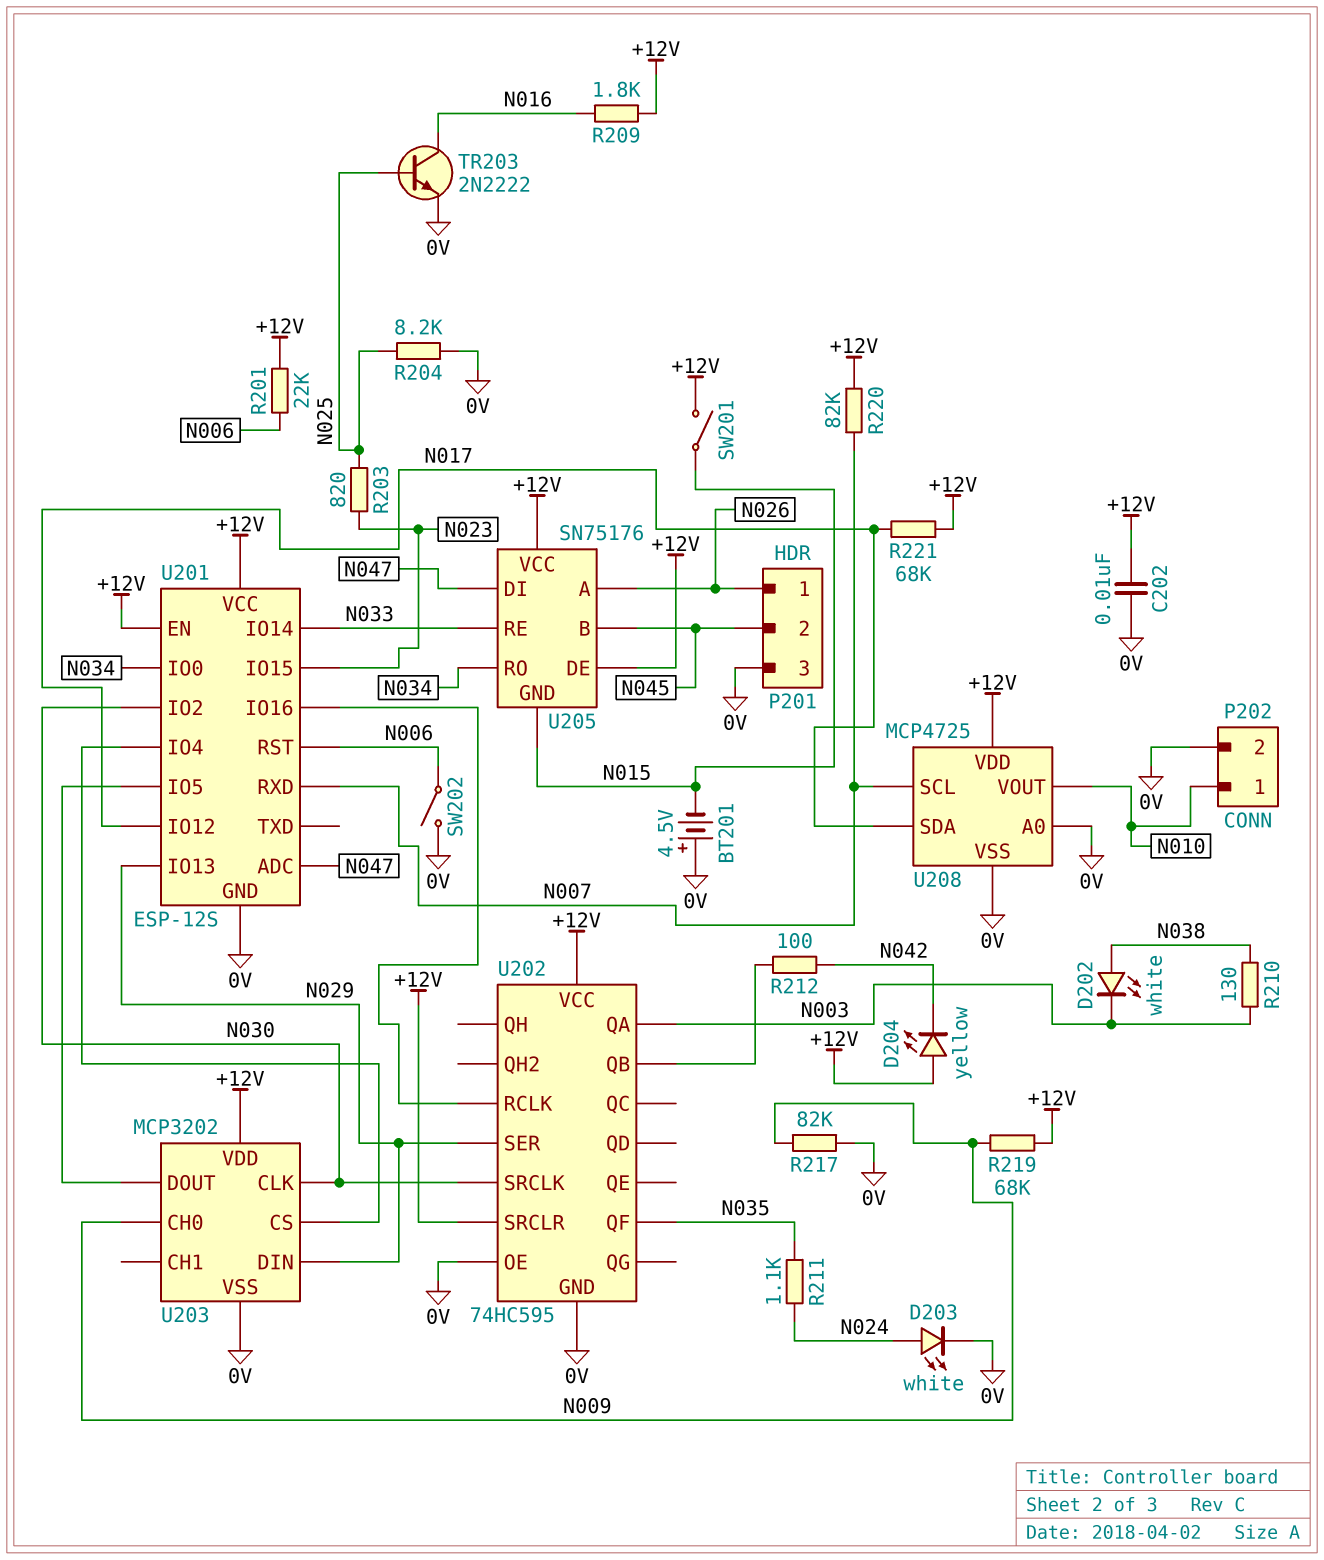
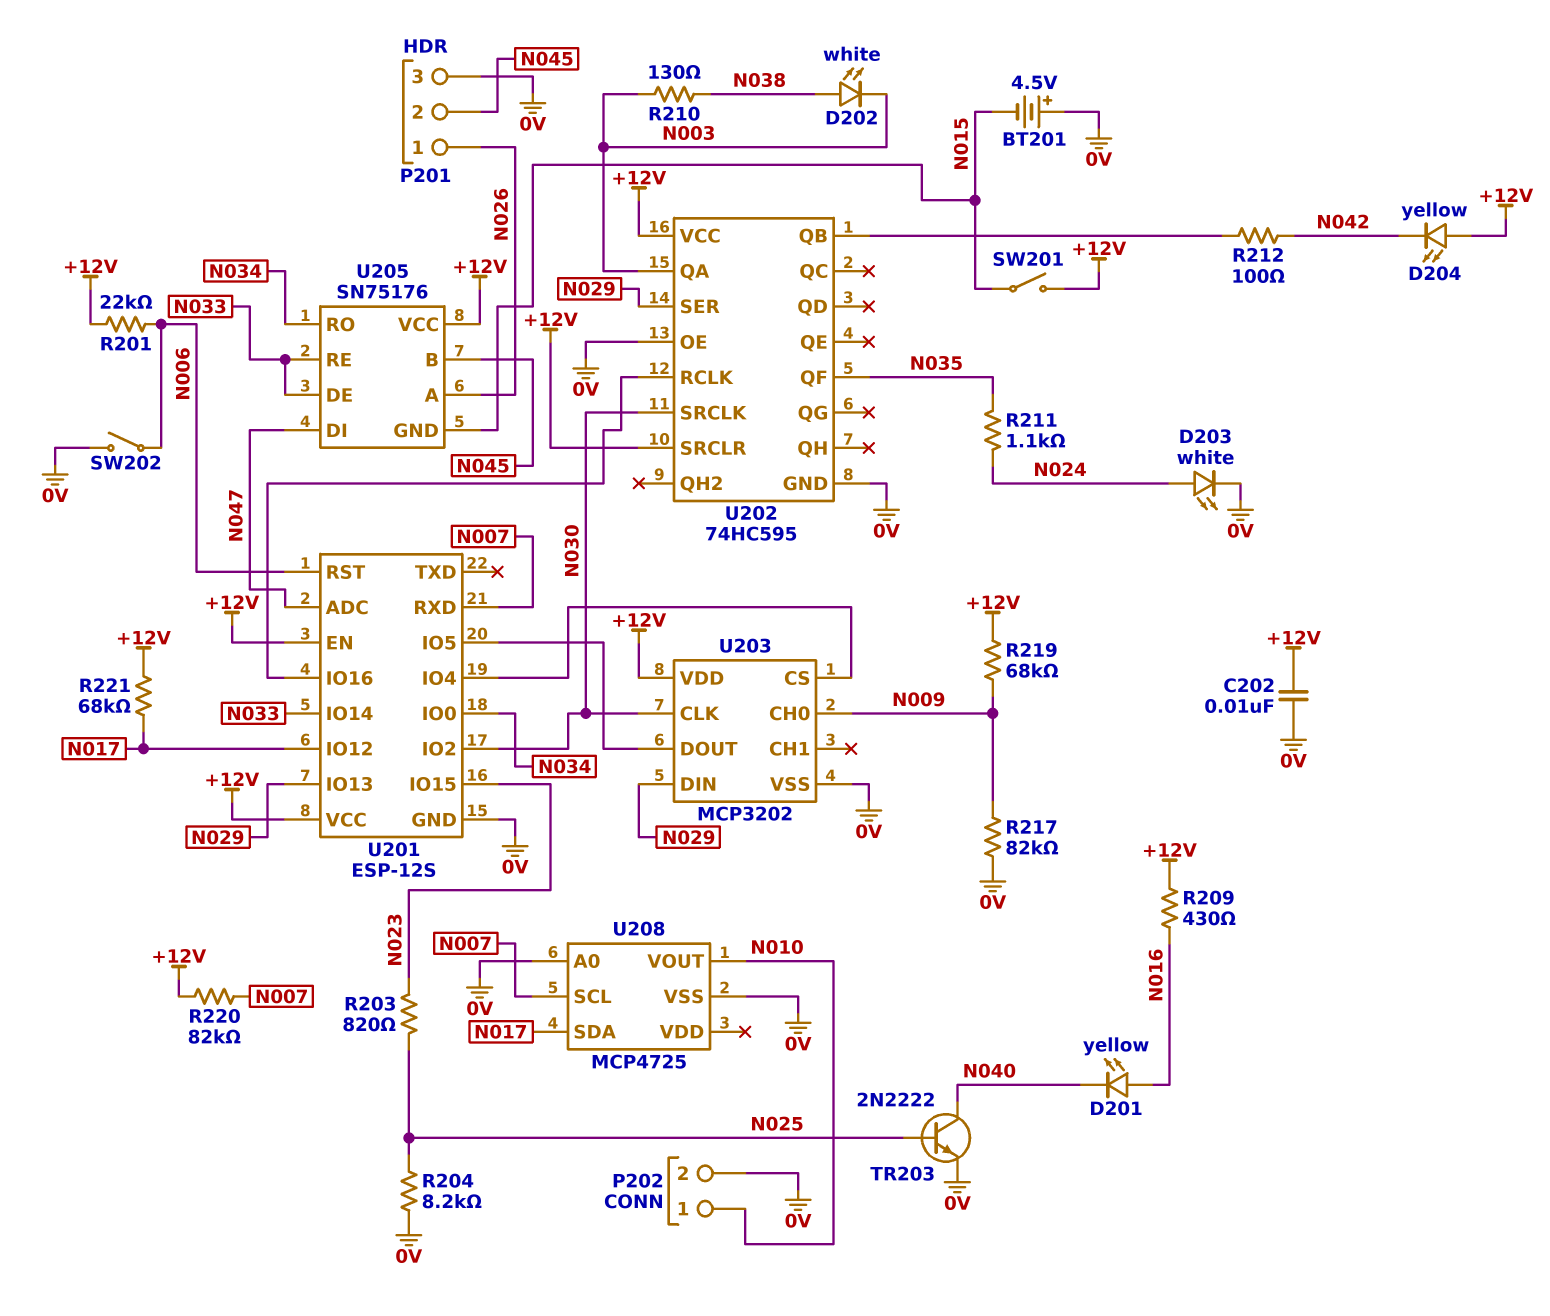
D201: none -> LED yellow (A N016, K N040)
R209: 1.8k (+12V, N016) -> 430 (+12V, N016)
TR203: NPN 2N2222 (B N025, C N016, E 0V) -> NPN 2N2222 (B N025, C N040, E 0V)
U205 pin DE: +12V -> N033
U208 pin VDD: +12V -> none

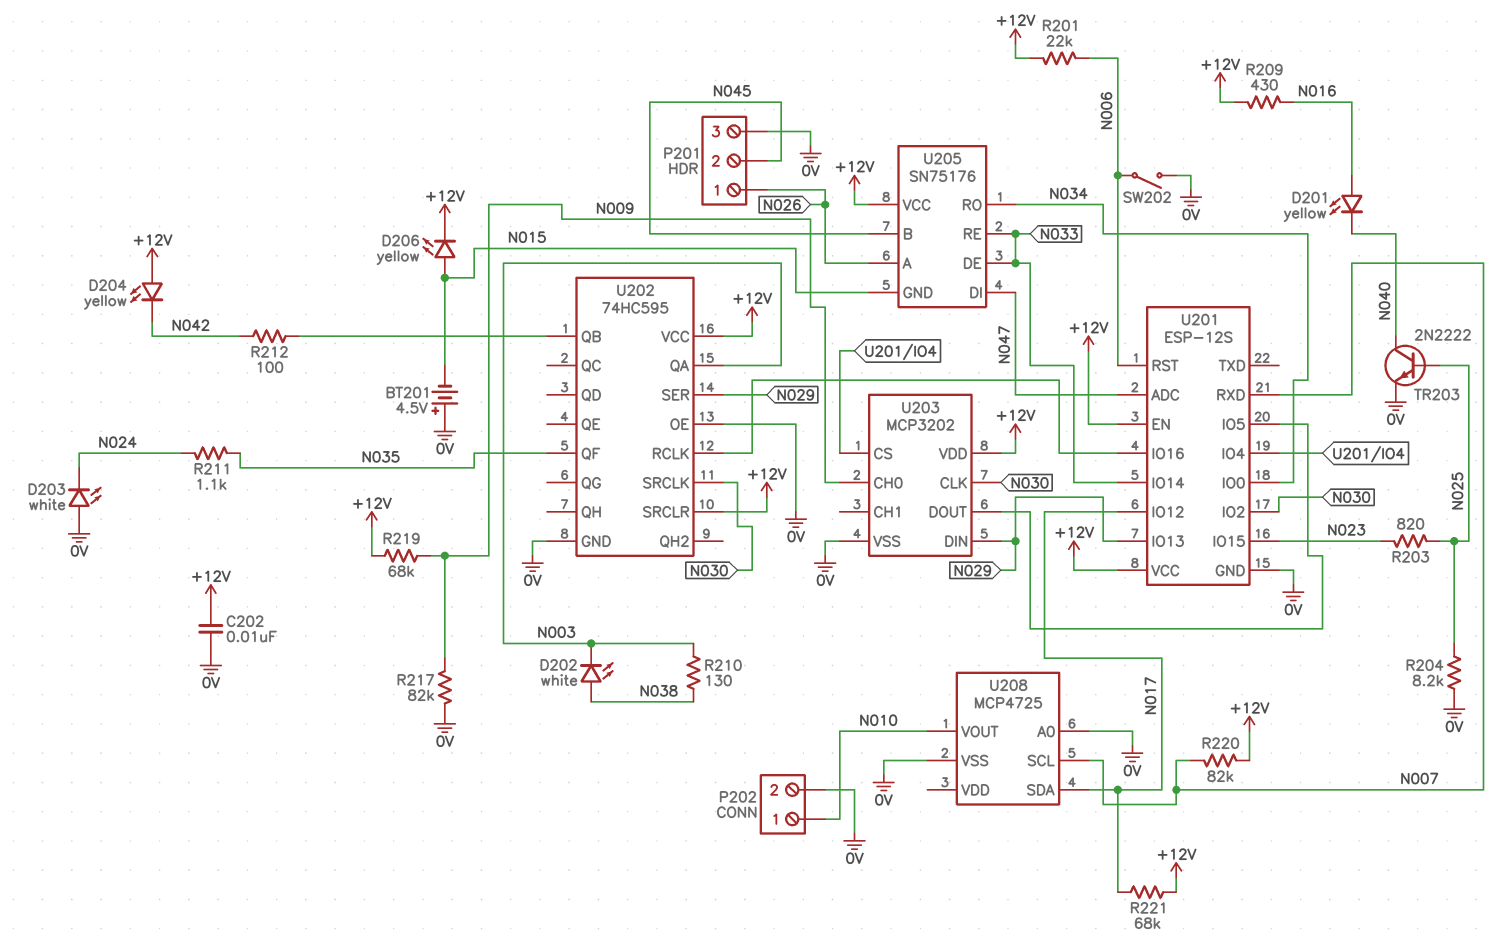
D203: LED white (A N024, K 0V) -> LED white (A 0V, K N024)
D206: none -> LED yellow (A N015, K +12V)
SW201: switch (+12V, N015) -> none

